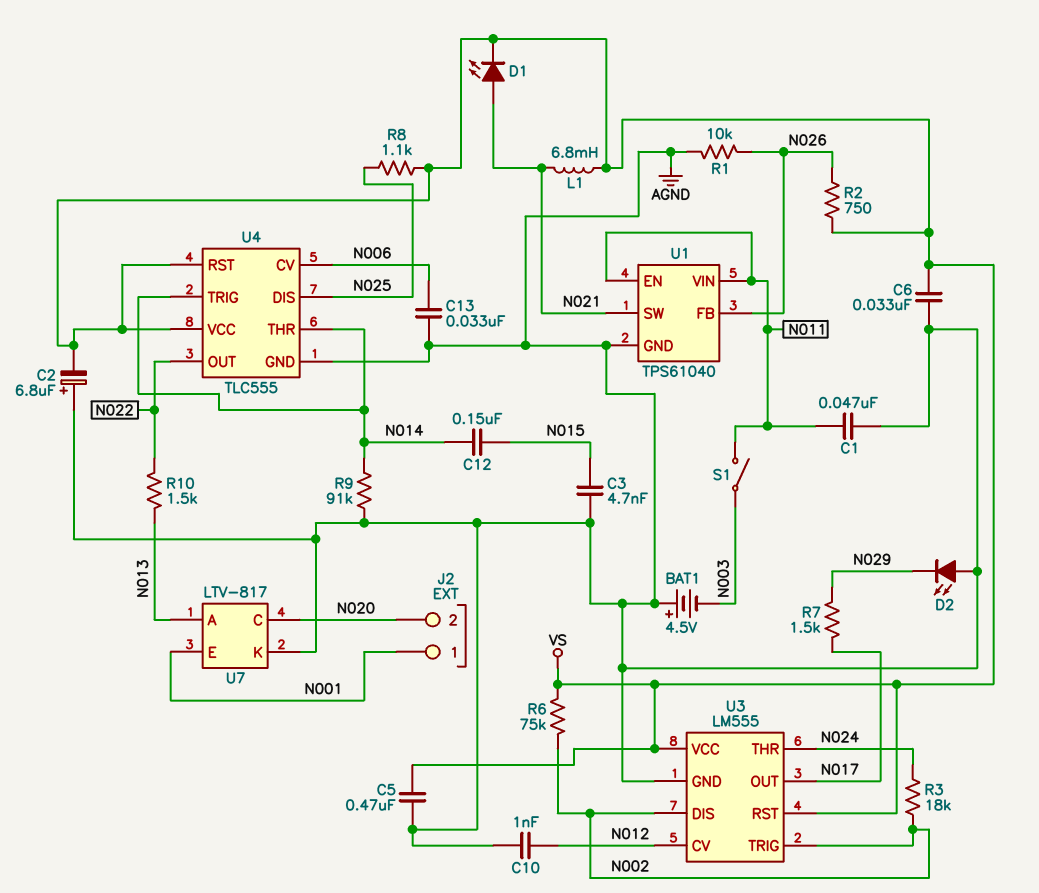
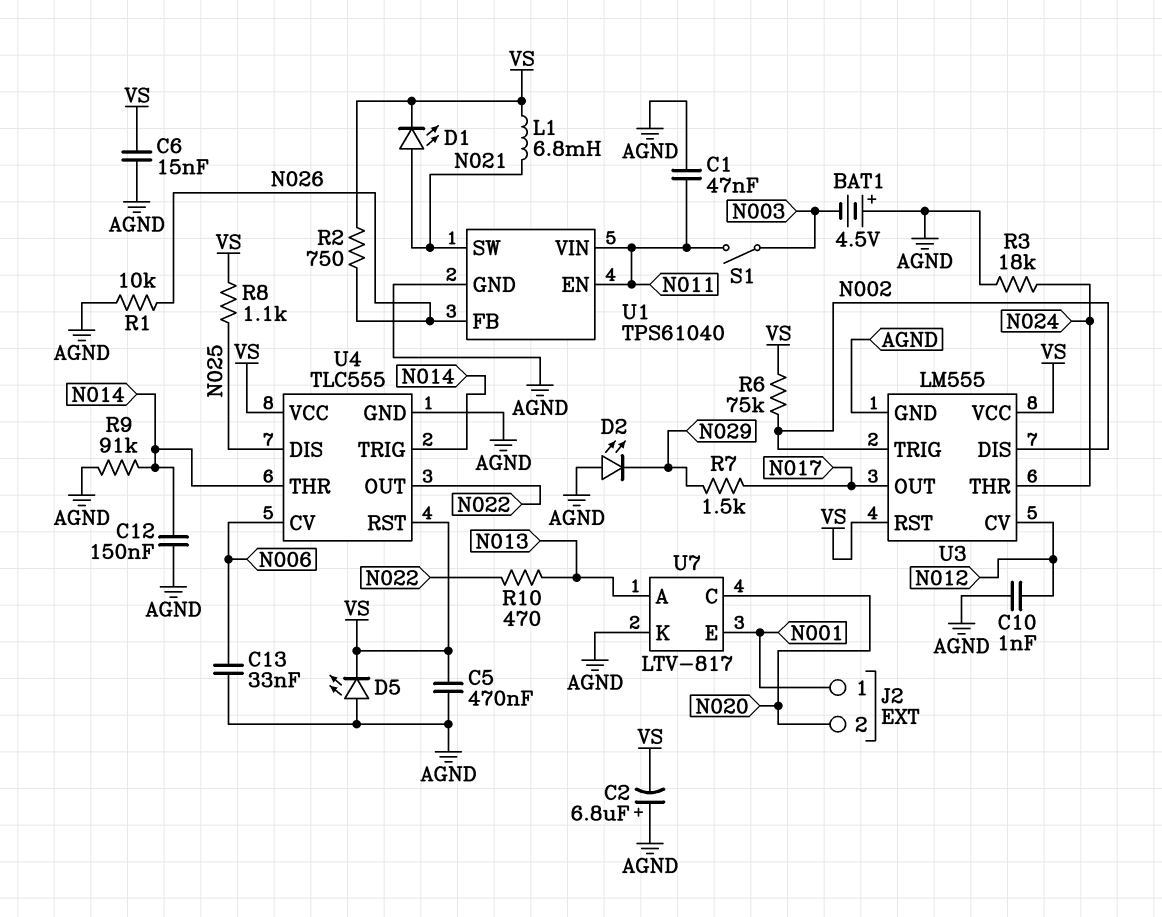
C3: 4.7nF (AGND, N015) -> none
C6: 33nF (AGND, VS) -> 15nF (AGND, VS)
C12: 150nF (N014, N015) -> 150nF (AGND, N014)
D5: none -> LED (A AGND, K VS)
R3: 18k (N002, N024) -> 18k (AGND, N024)
R10: 1.5k (N013, N022) -> 470 (N013, N022)

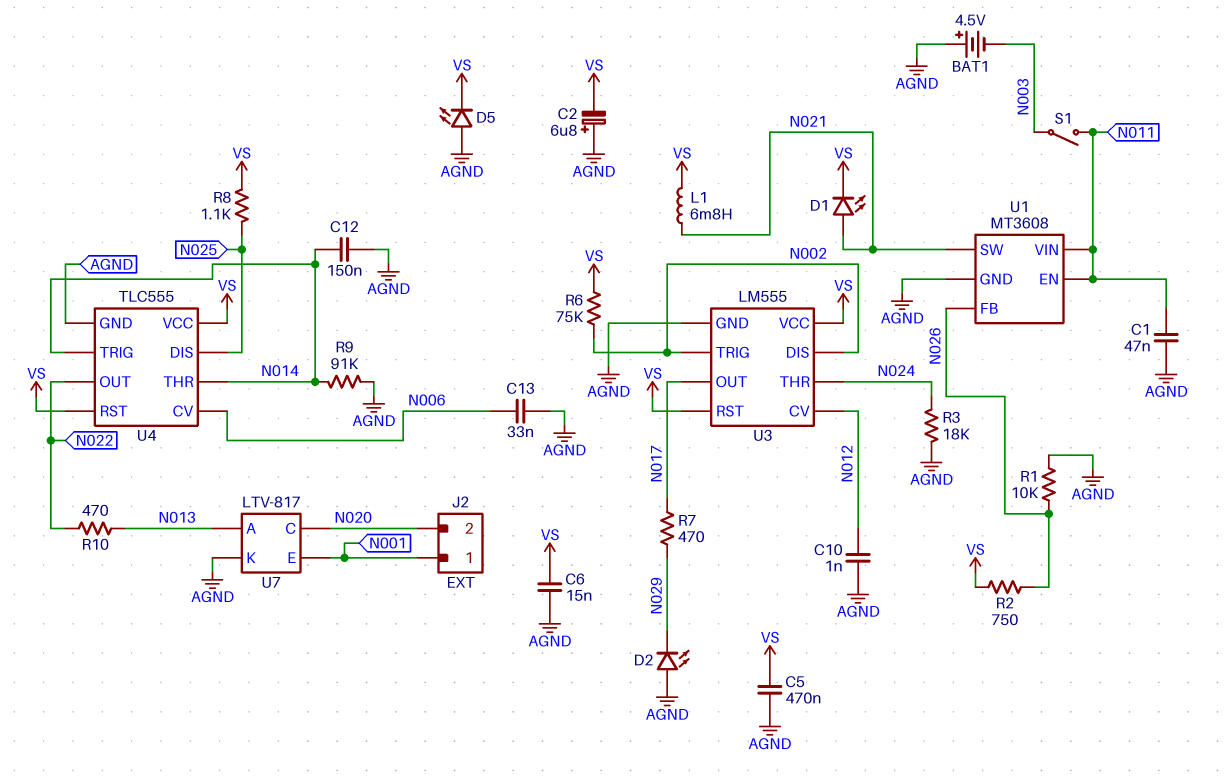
R7: 1.5k (N017, N029) -> 470 (N017, N029)
U1: TPS61040 -> MT3608

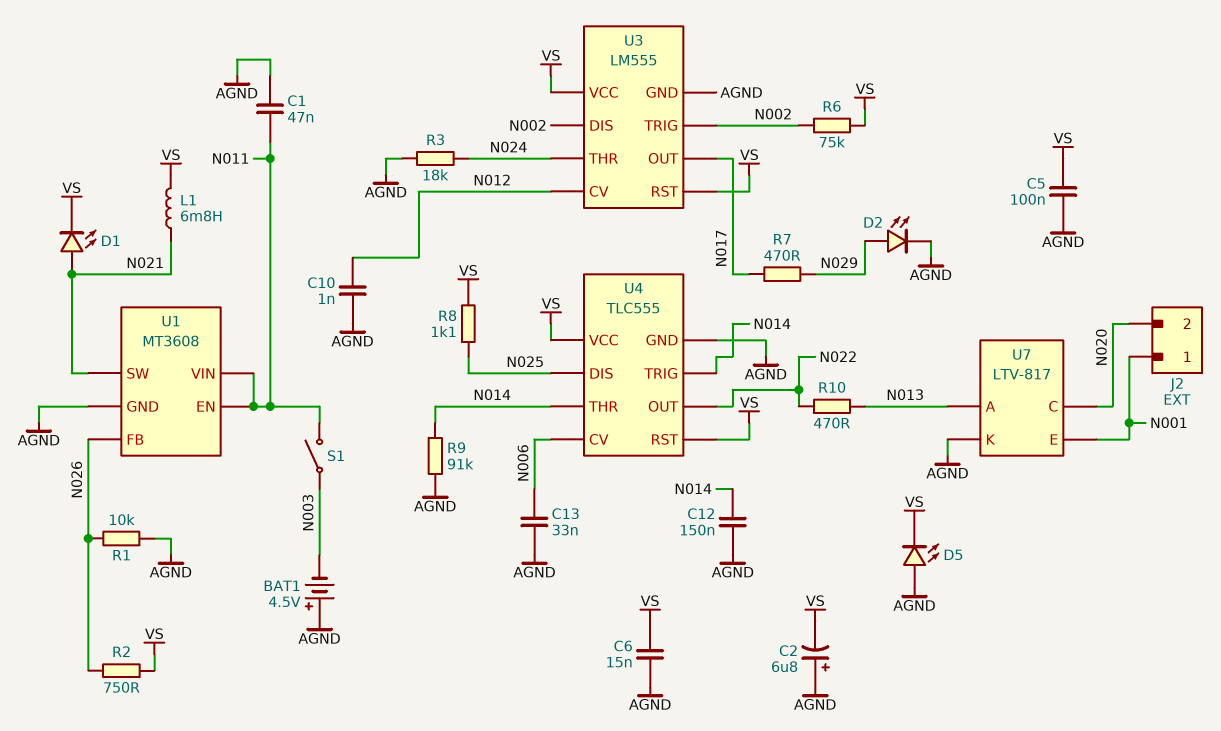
C5: 470nF (AGND, VS) -> 100nF (AGND, VS)
D2: LED (A AGND, K N029) -> LED (A N029, K AGND)

